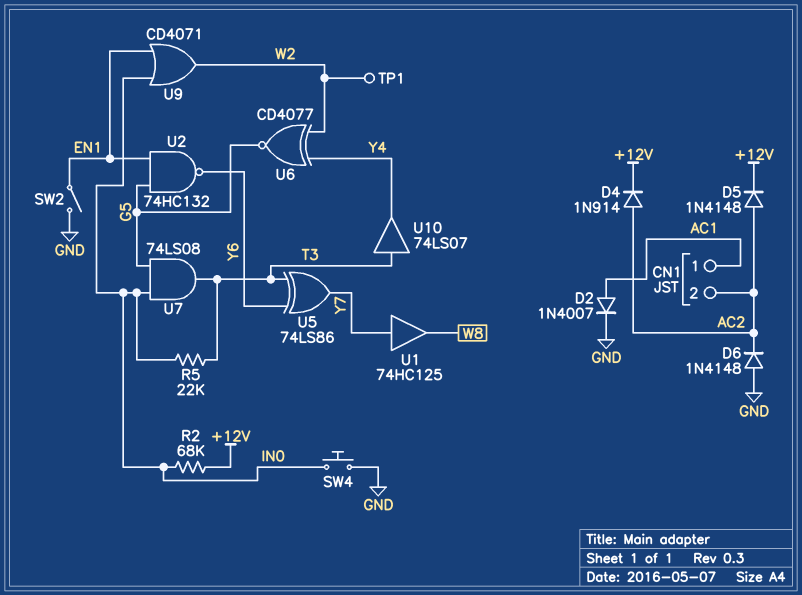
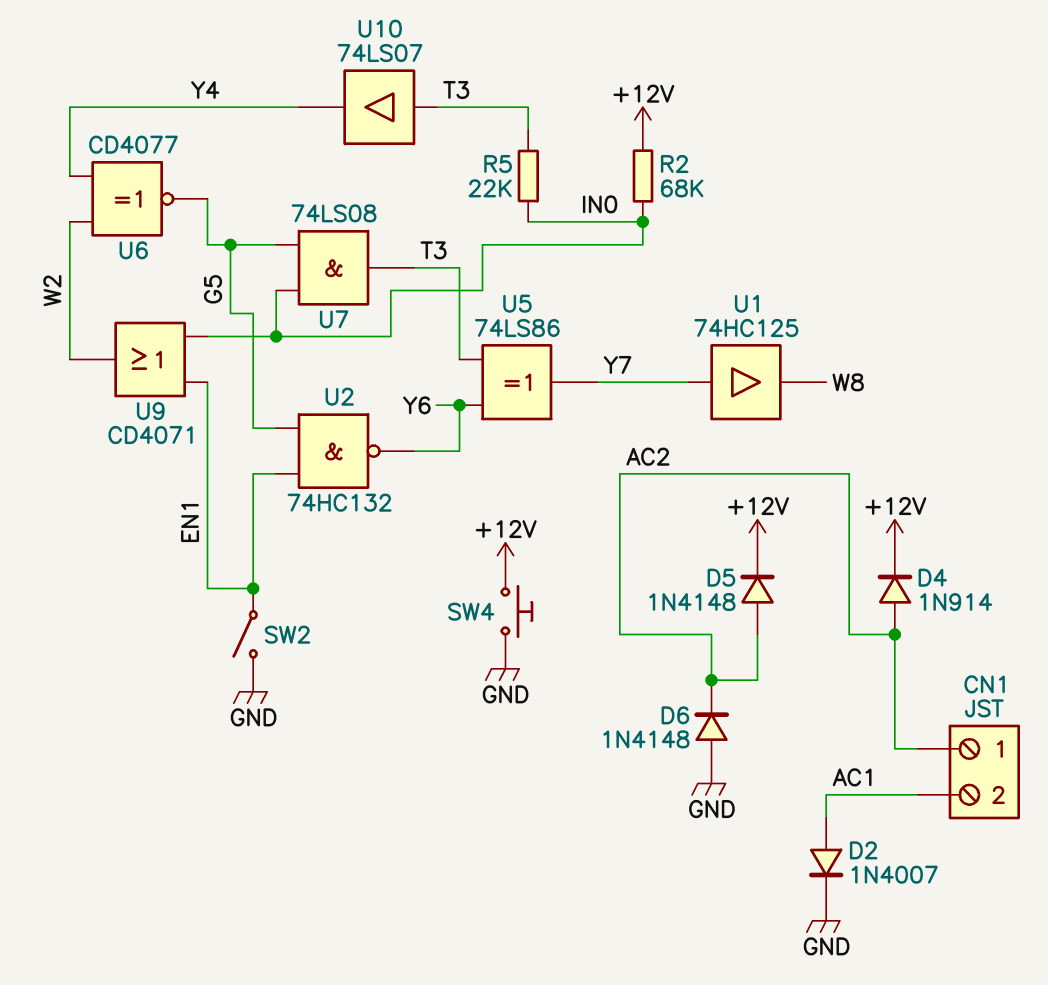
CN1 pin 1: AC1 -> AC2
CN1 pin 2: AC2 -> AC1
SW4: button (GND, IN0) -> button (+12V, GND)
TP1: test point (W2) -> none

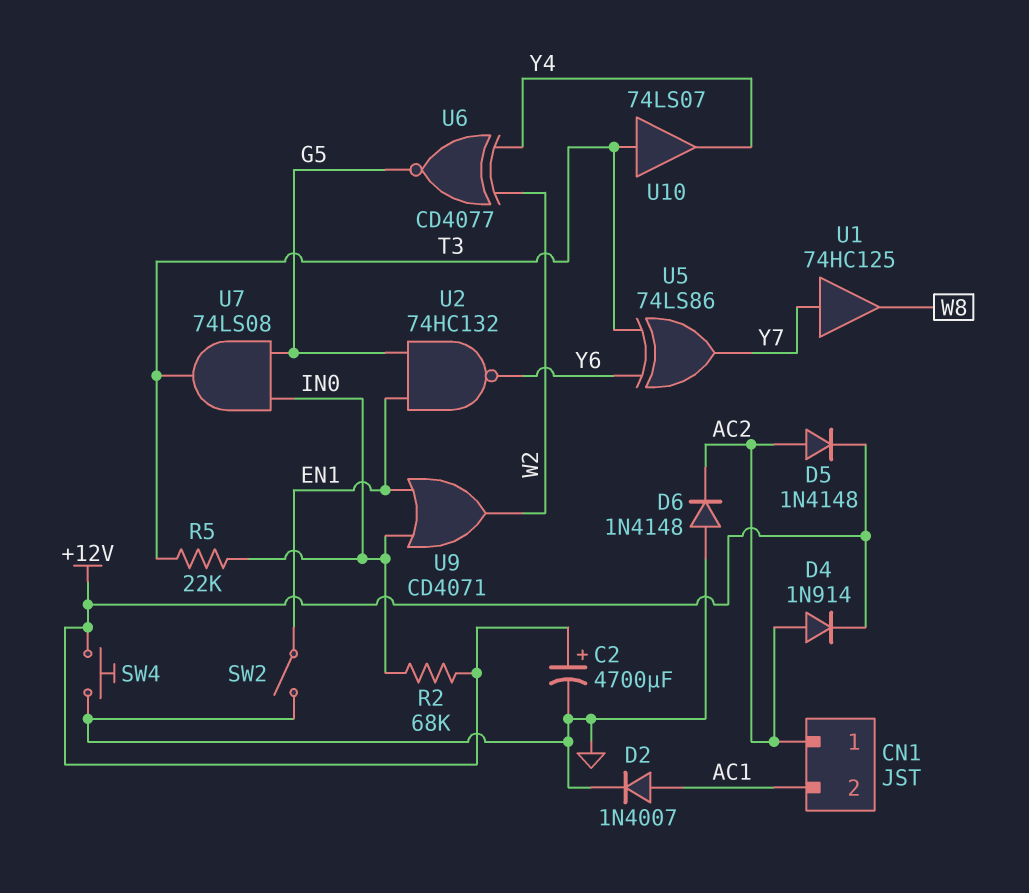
C2: none -> 4700uF (plus +12V, minus GND)

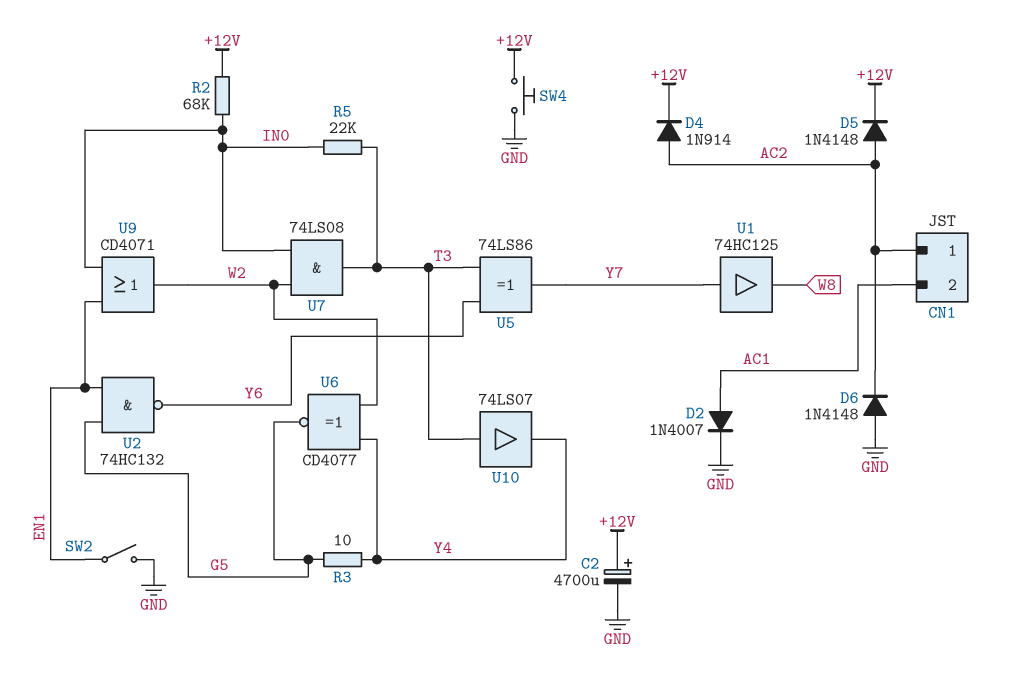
R3: none -> 10 (G5, Y4)
U7: AND 74LS08 (in G5, in IN0, out T3) -> AND 74LS08 (in IN0, in W2, out T3)

